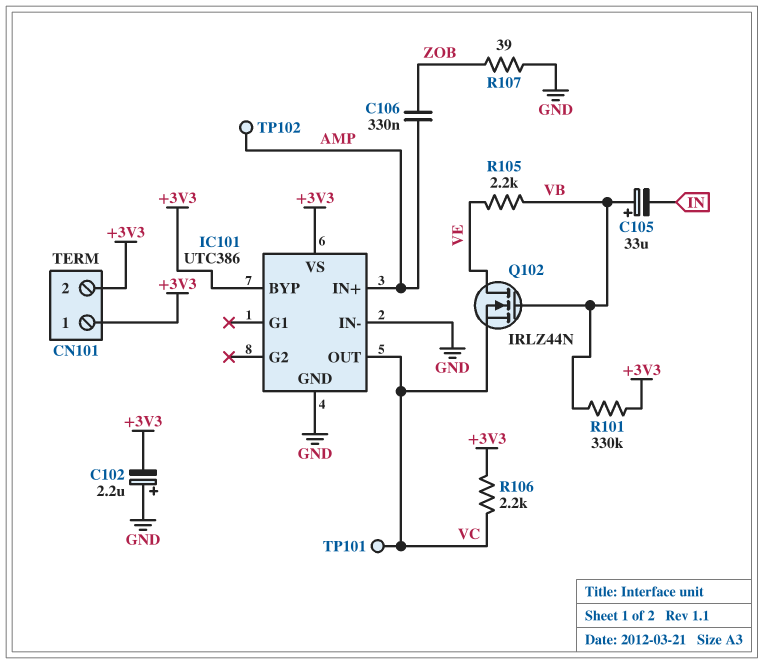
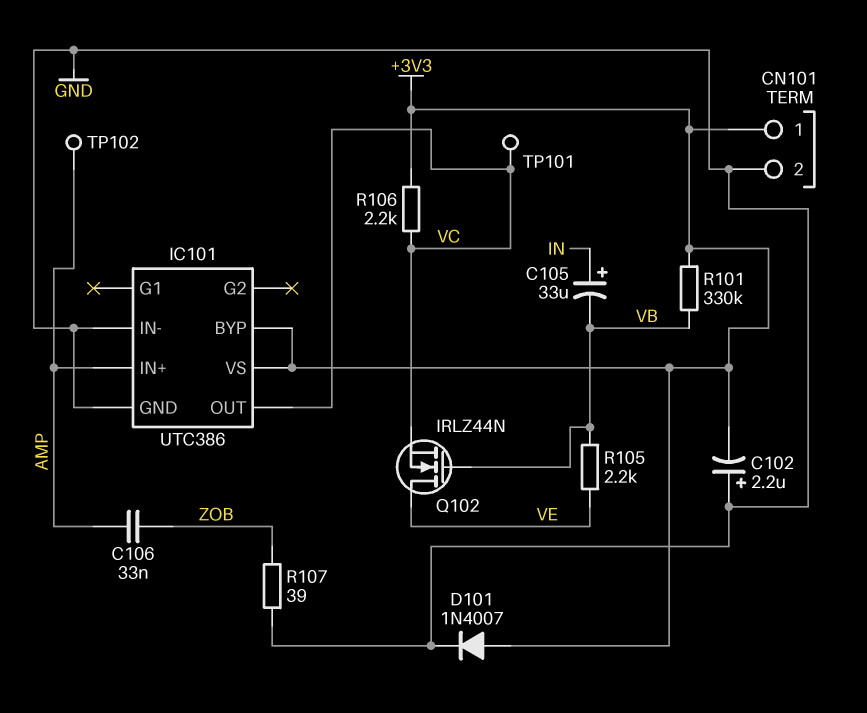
C105: 33uF (plus VB, minus IN) -> 33uF (plus IN, minus VB)
C106: 330nF (AMP, ZOB) -> 33nF (AMP, ZOB)
CN101 pin 2: +3V3 -> GND
D101: none -> diode 1N4007 (A +3V3, K GND)

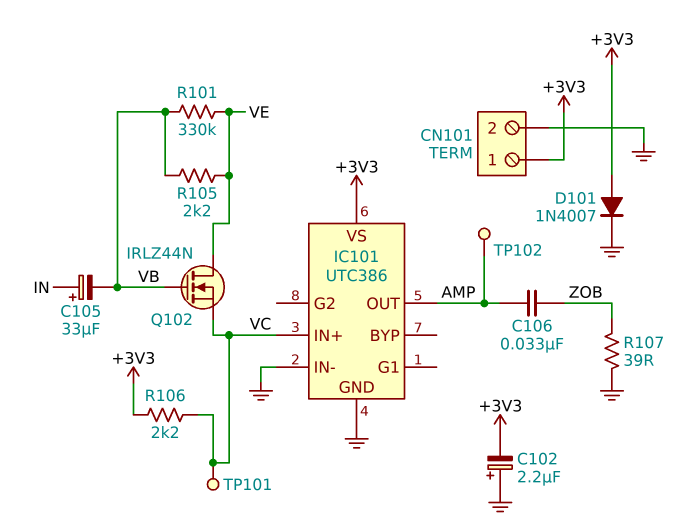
IC101 pin BYP: +3V3 -> none
IC101 pin IN+: AMP -> VC
IC101 pin OUT: VC -> AMP
R101: 330k (+3V3, VB) -> 330k (VB, VE)

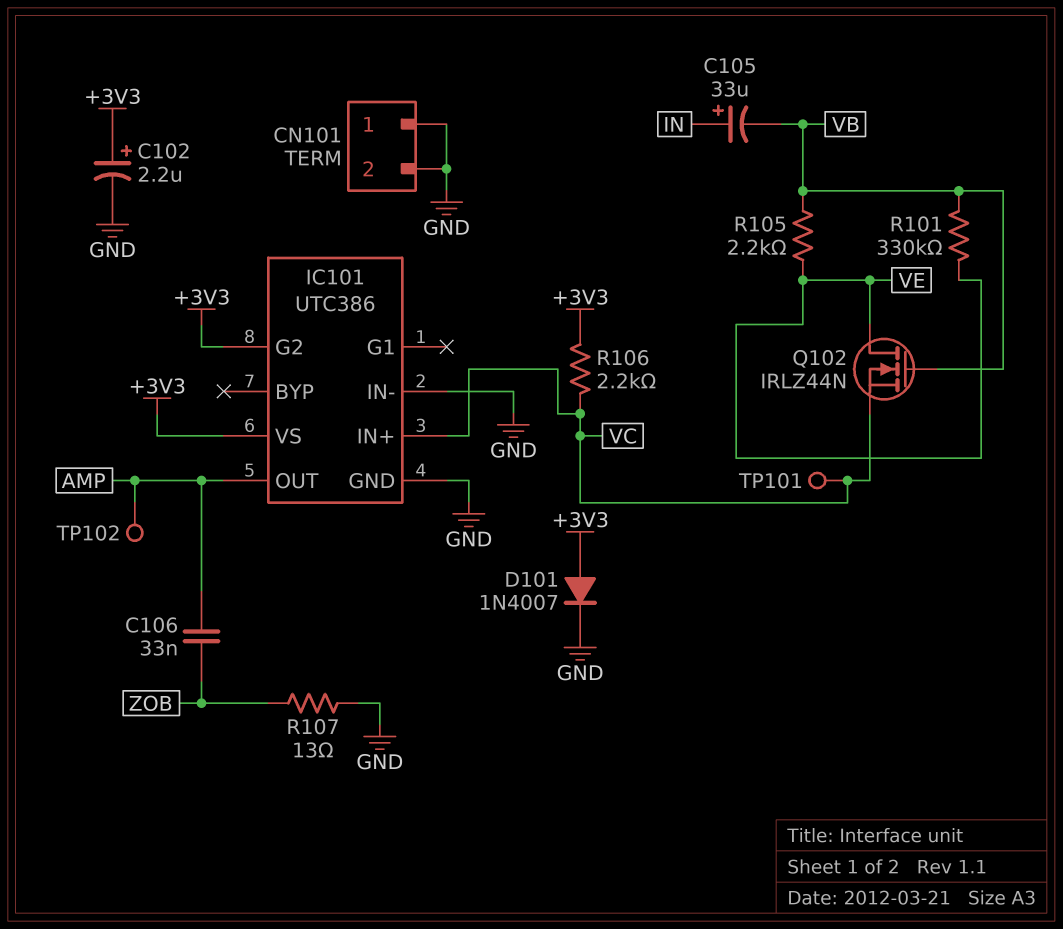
C102: 2.2uF (plus GND, minus +3V3) -> 2.2uF (plus +3V3, minus GND)
CN101 pin 1: +3V3 -> GND
IC101 pin G2: none -> +3V3
R107: 39 (GND, ZOB) -> 13 (GND, ZOB)

